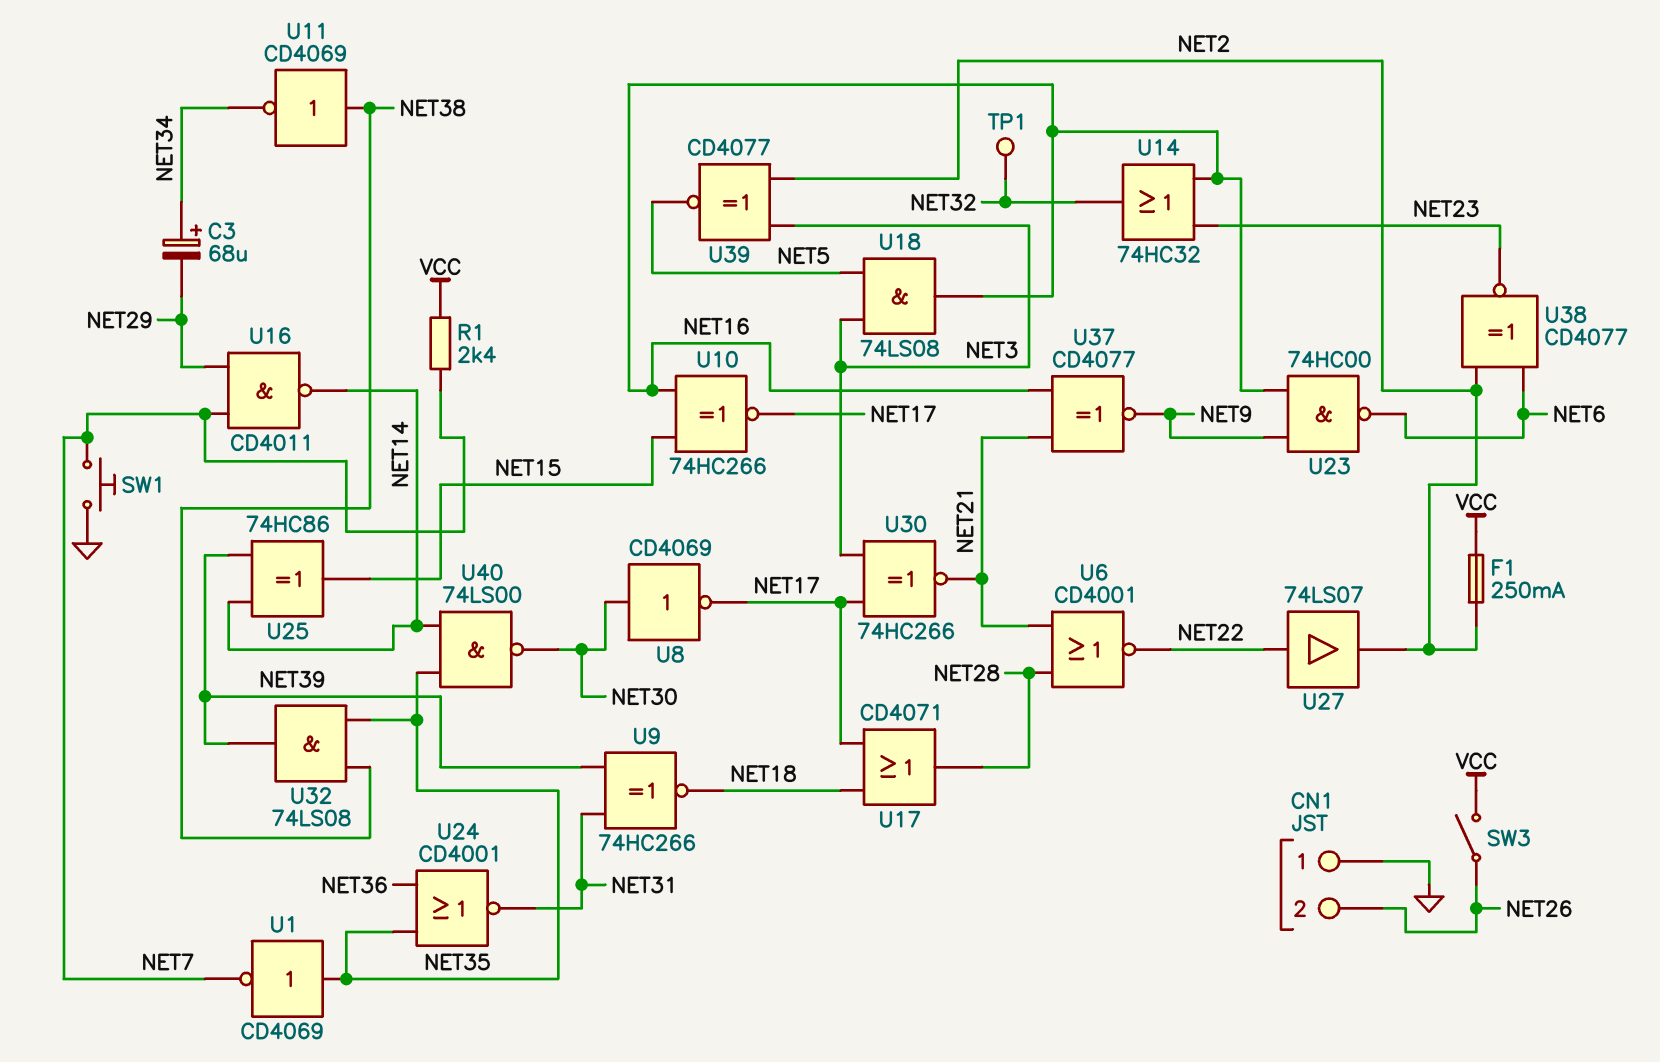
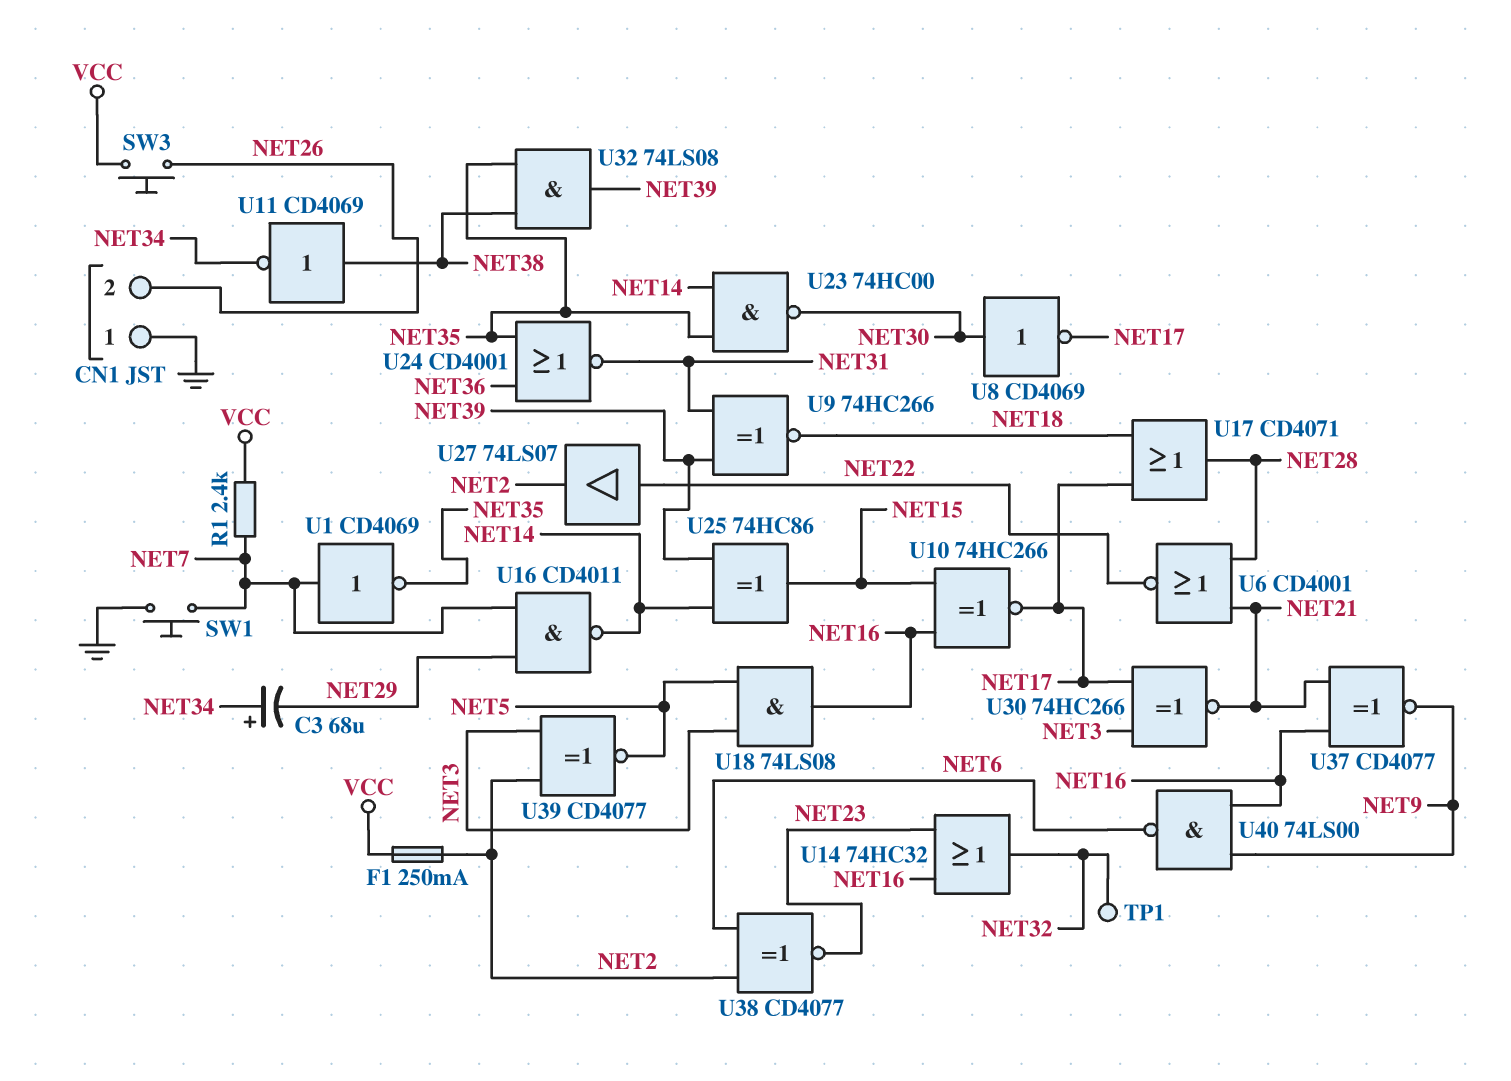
SW3: switch (NET26, VCC) -> button (NET26, VCC)
U1: NOT CD4069 (in NET35, out NET7) -> NOT CD4069 (in NET7, out NET35)
U23: NAND 74HC00 (in NET9, in NET16, out NET6) -> NAND 74HC00 (in NET14, in NET35, out NET30)
U40: NAND 74LS00 (in NET14, in NET35, out NET30) -> NAND 74LS00 (in NET9, in NET16, out NET6)

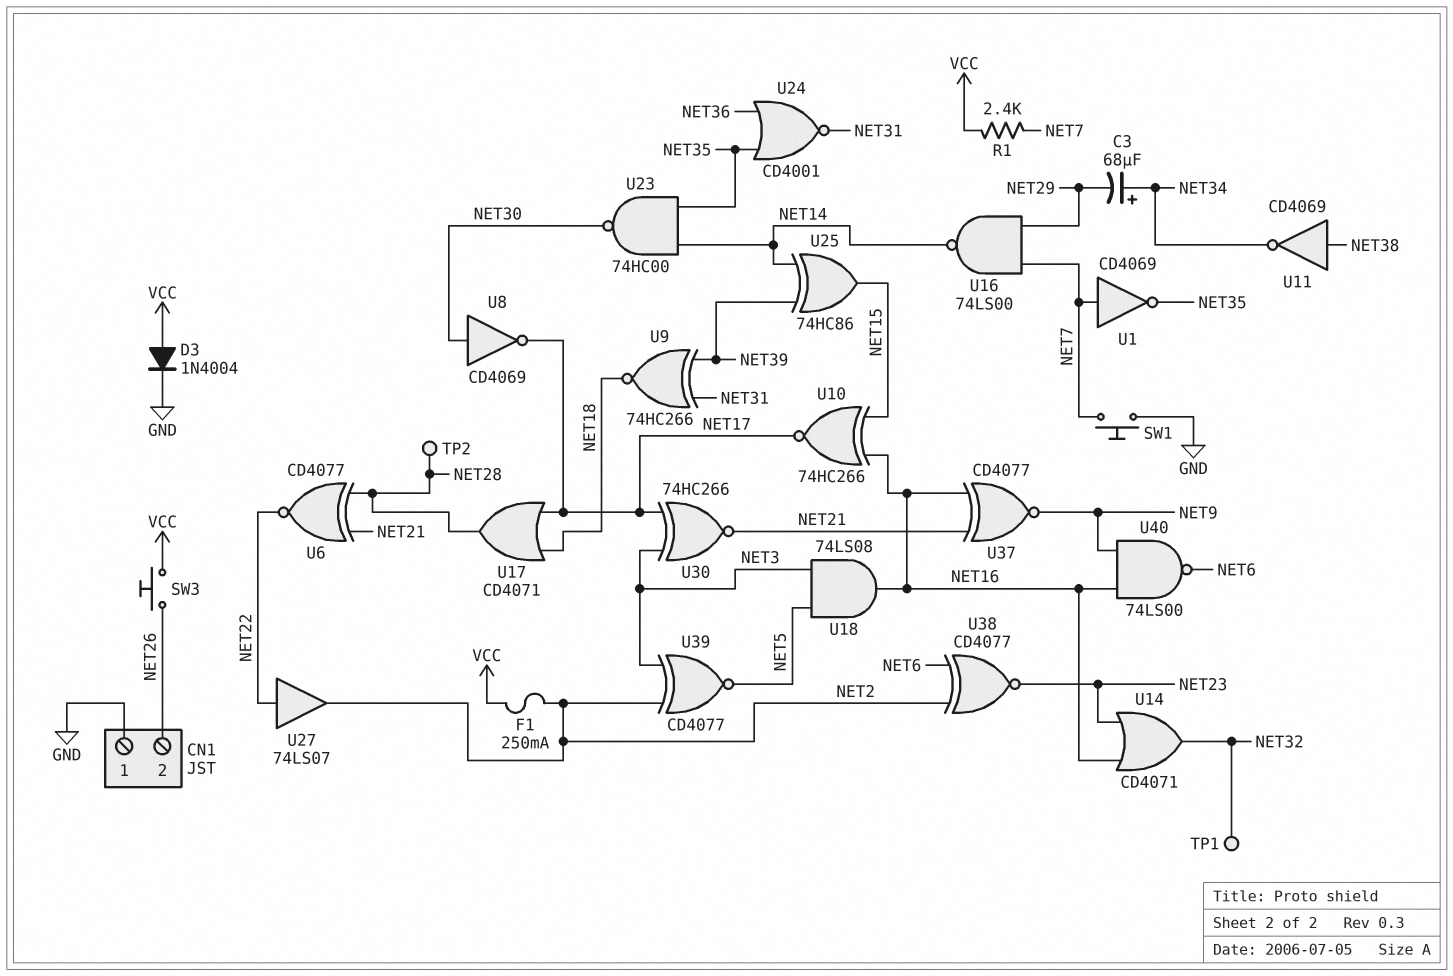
D3: none -> diode 1N4004 (A VCC, K GND)
TP2: none -> test point (NET28)
U6: NOR CD4001 (in NET21, in NET28, out NET22) -> XNOR CD4077 (in NET21, in NET28, out NET22)
U14: OR 74HC32 (in NET16, in NET23, out NET32) -> OR CD4071 (in NET16, in NET23, out NET32)
U16: NAND CD4011 (in NET7, in NET29, out NET14) -> NAND 74LS00 (in NET7, in NET29, out NET14)
U32: AND 74LS08 (in NET35, in NET38, out NET39) -> none

